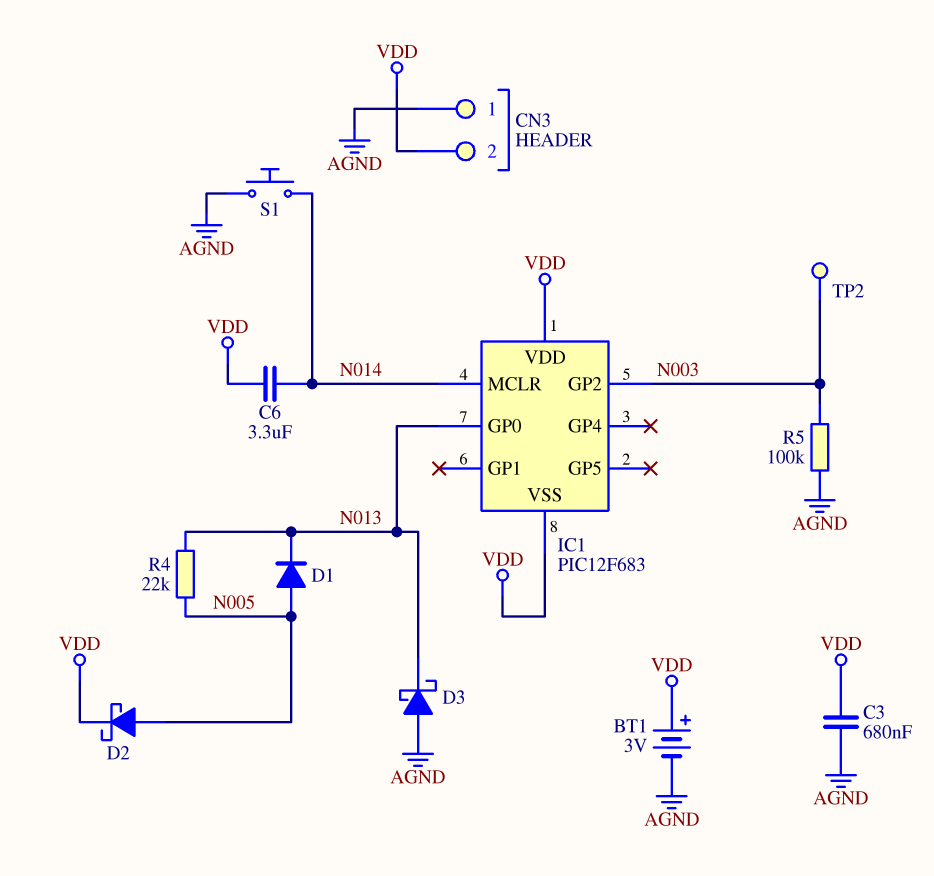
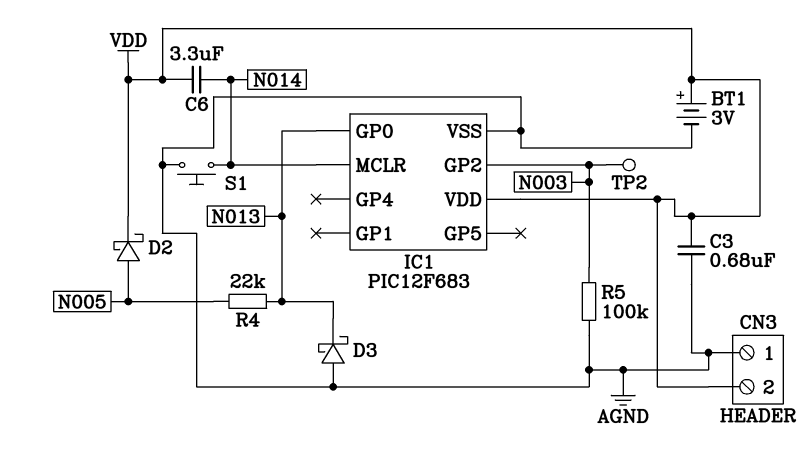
D1: diode (A N005, K N013) -> none
IC1 pin VSS: VDD -> AGND

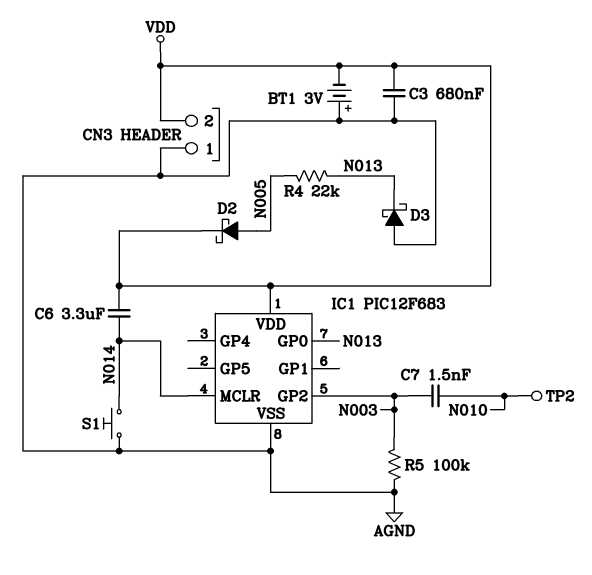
BT1: 3V (plus VDD, minus AGND) -> 3V (plus AGND, minus VDD)
C7: none -> 1.5nF (N003, N010)
TP2: test point (N003) -> test point (N010)

